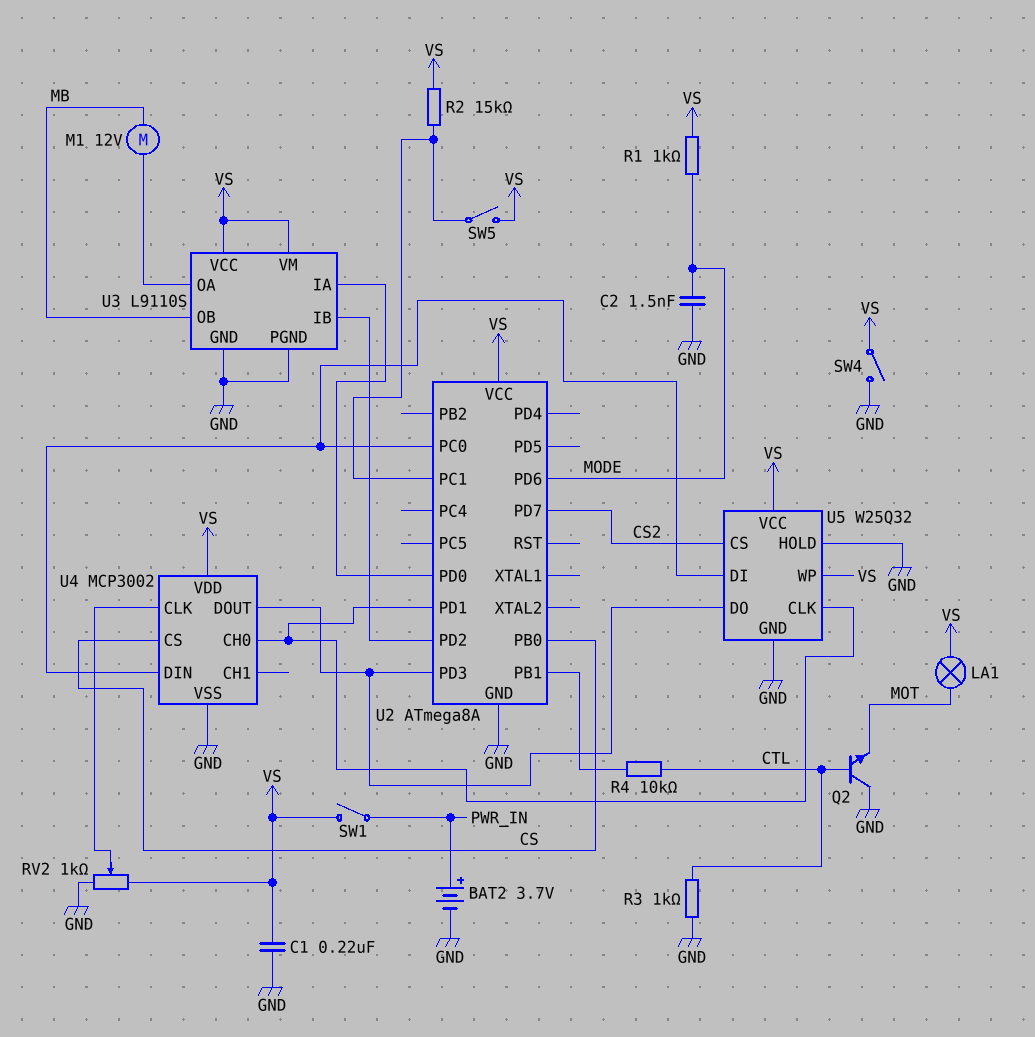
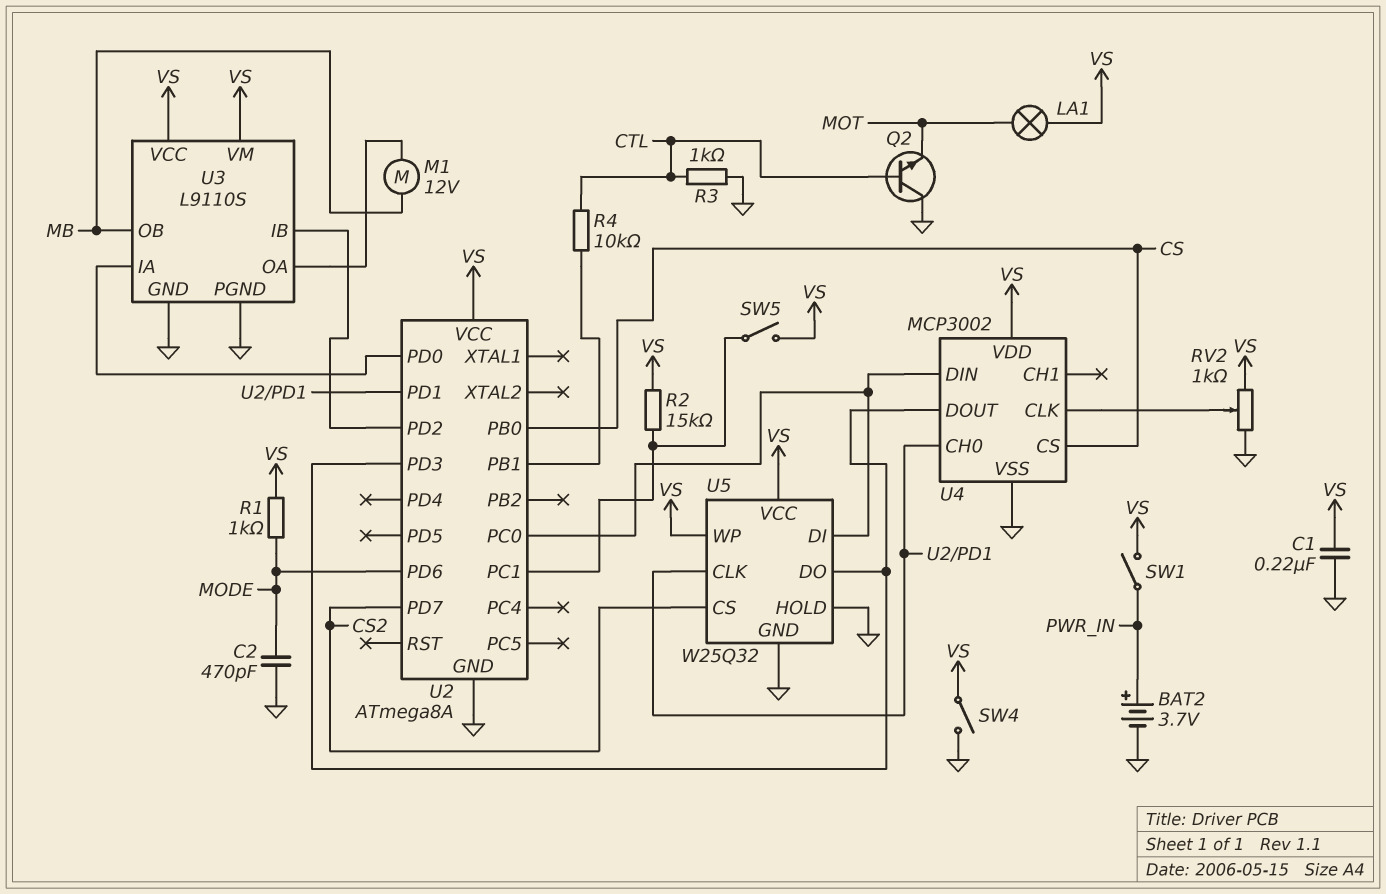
C2: 1.5nF (GND, MODE) -> 470pF (GND, MODE)

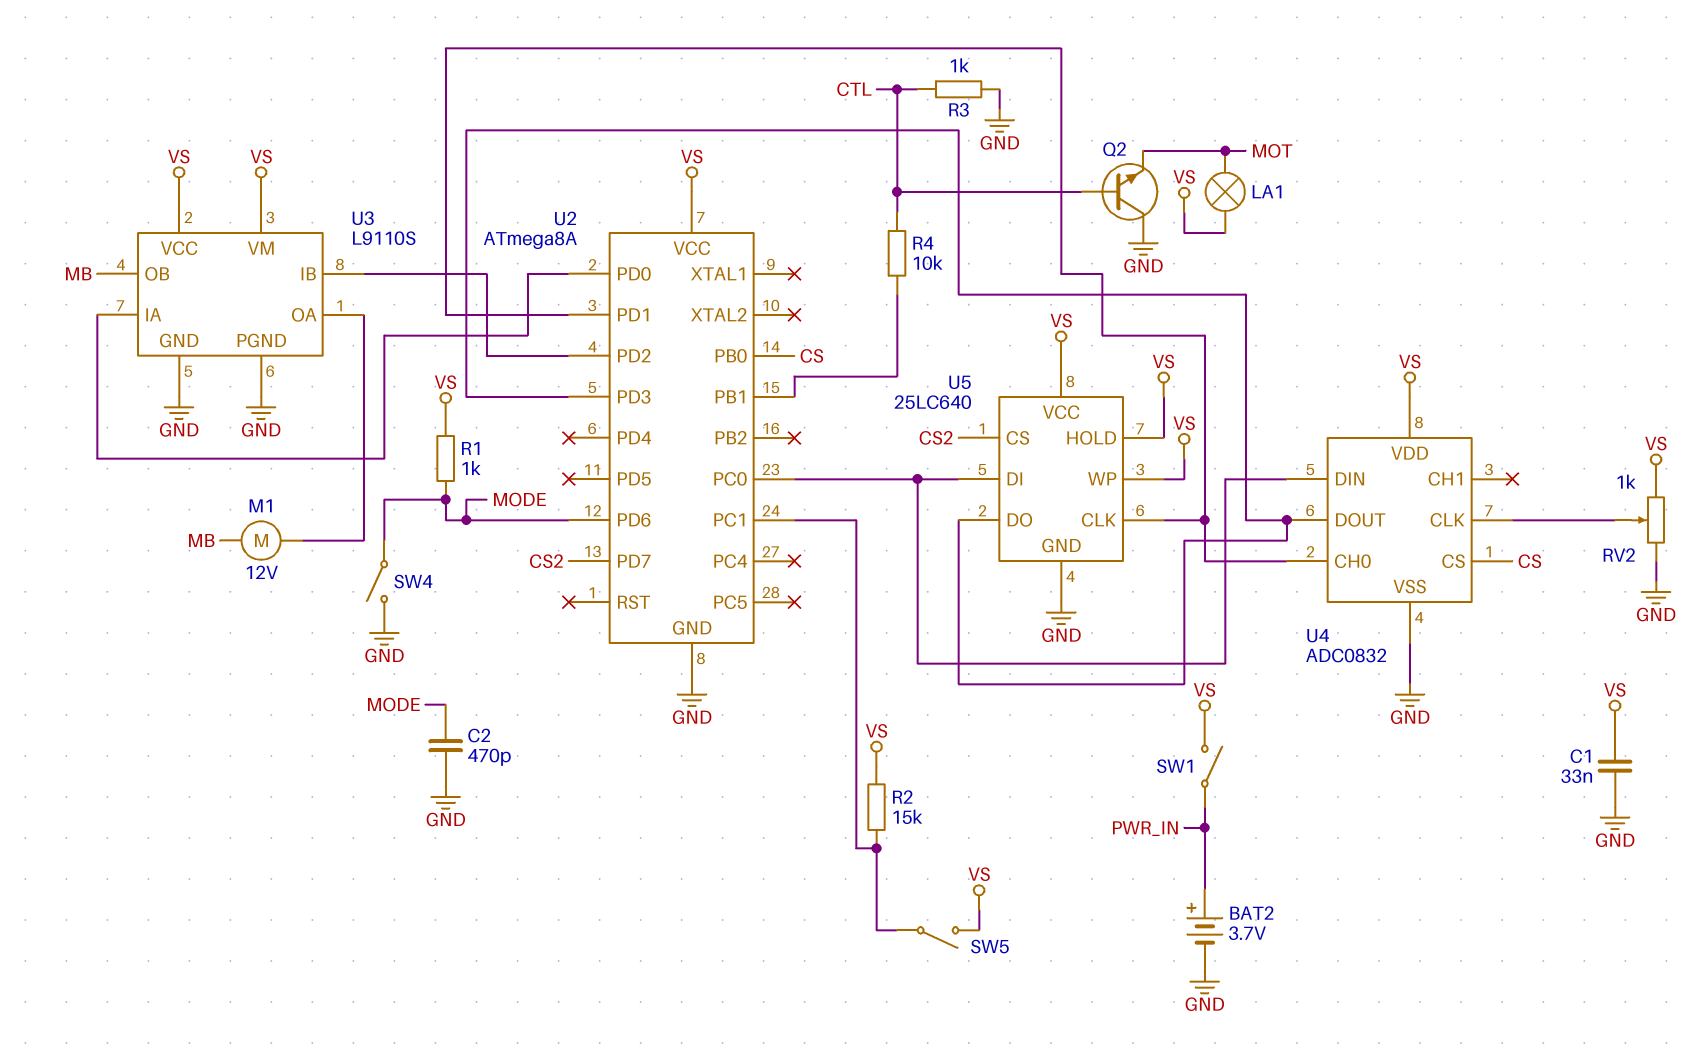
C1: 220nF (GND, VS) -> 33nF (GND, VS)
SW4: switch (GND, VS) -> switch (GND, MODE)
U4: MCP3002 -> ADC0832
U5: W25Q32 -> 25LC640
U5 pin HOLD: GND -> VS

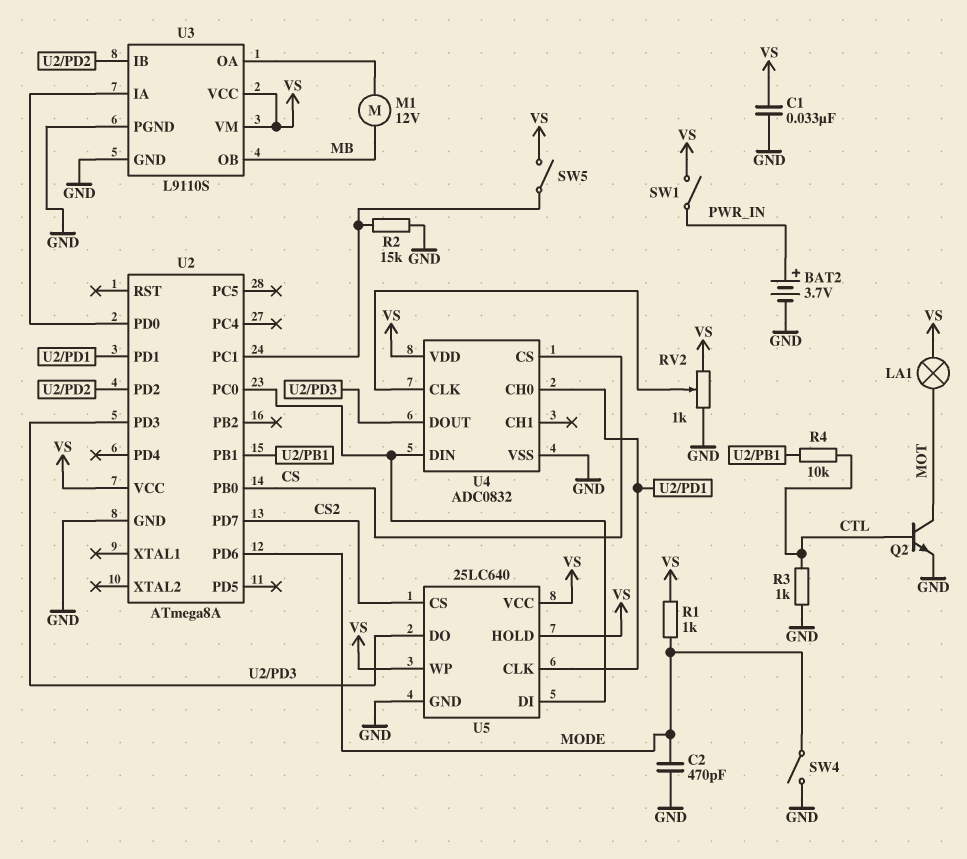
Q2: NPN (B CTL, C GND, E MOT) -> NPN (B CTL, C MOT, E GND)
R2: 15k (U2/PC1, VS) -> 15k (GND, U2/PC1)

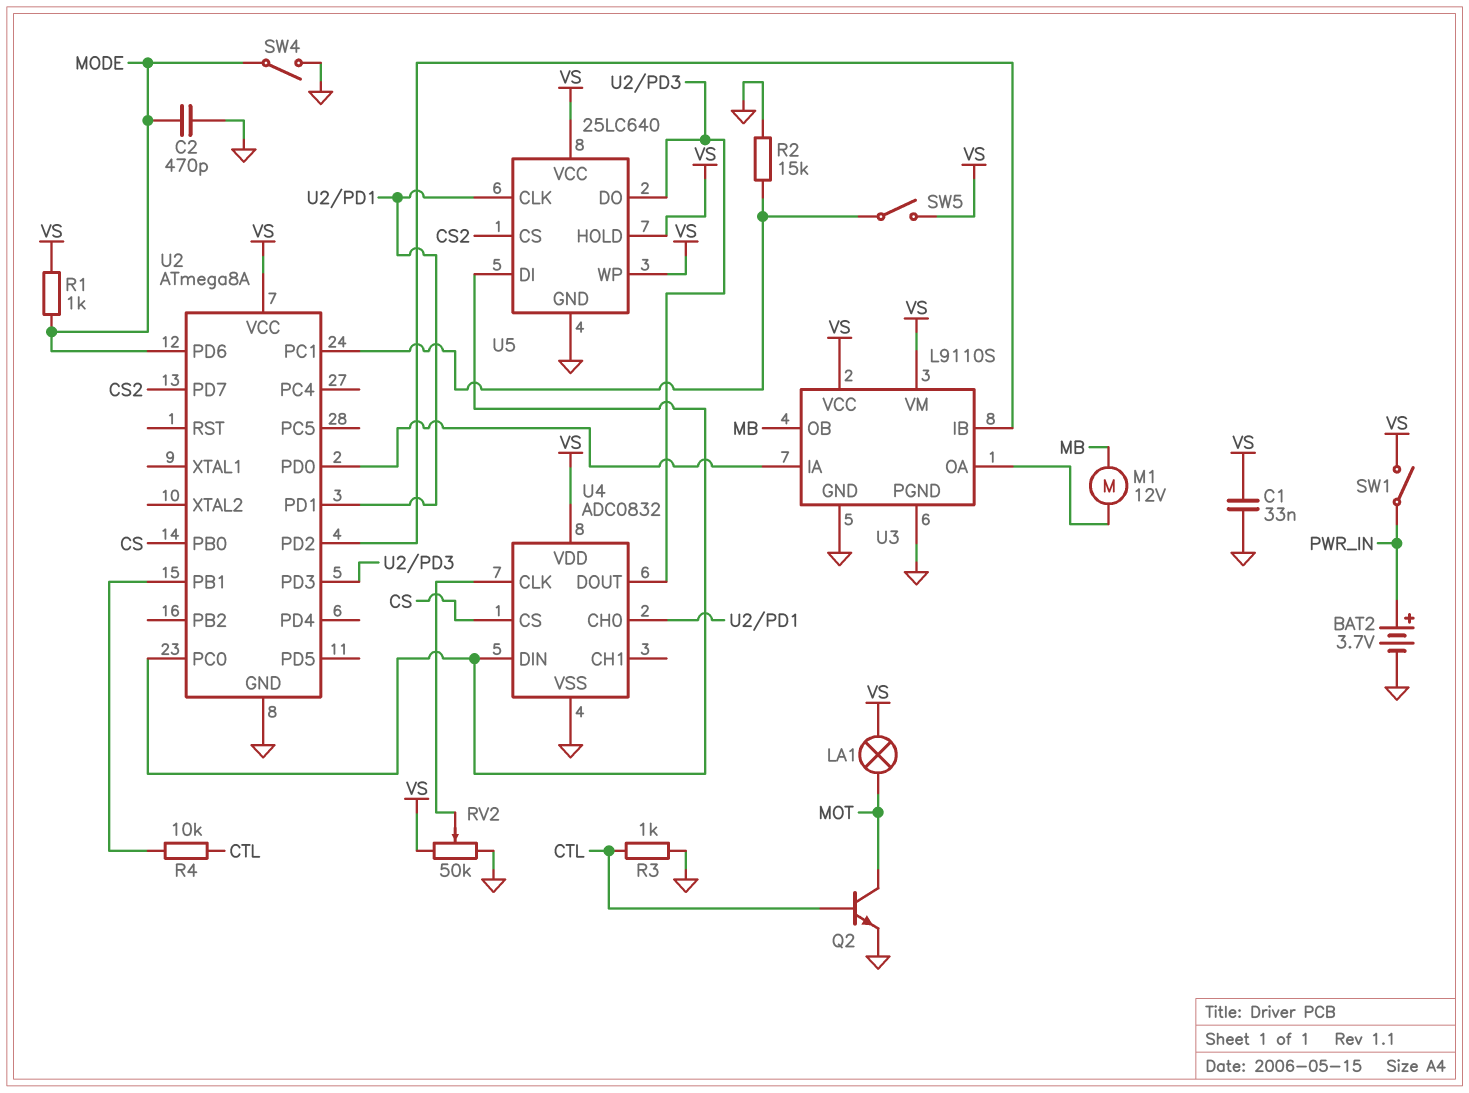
RV2: 1k (GND, VS, wiper U4/CLK) -> 50k (GND, VS, wiper U4/CLK)

